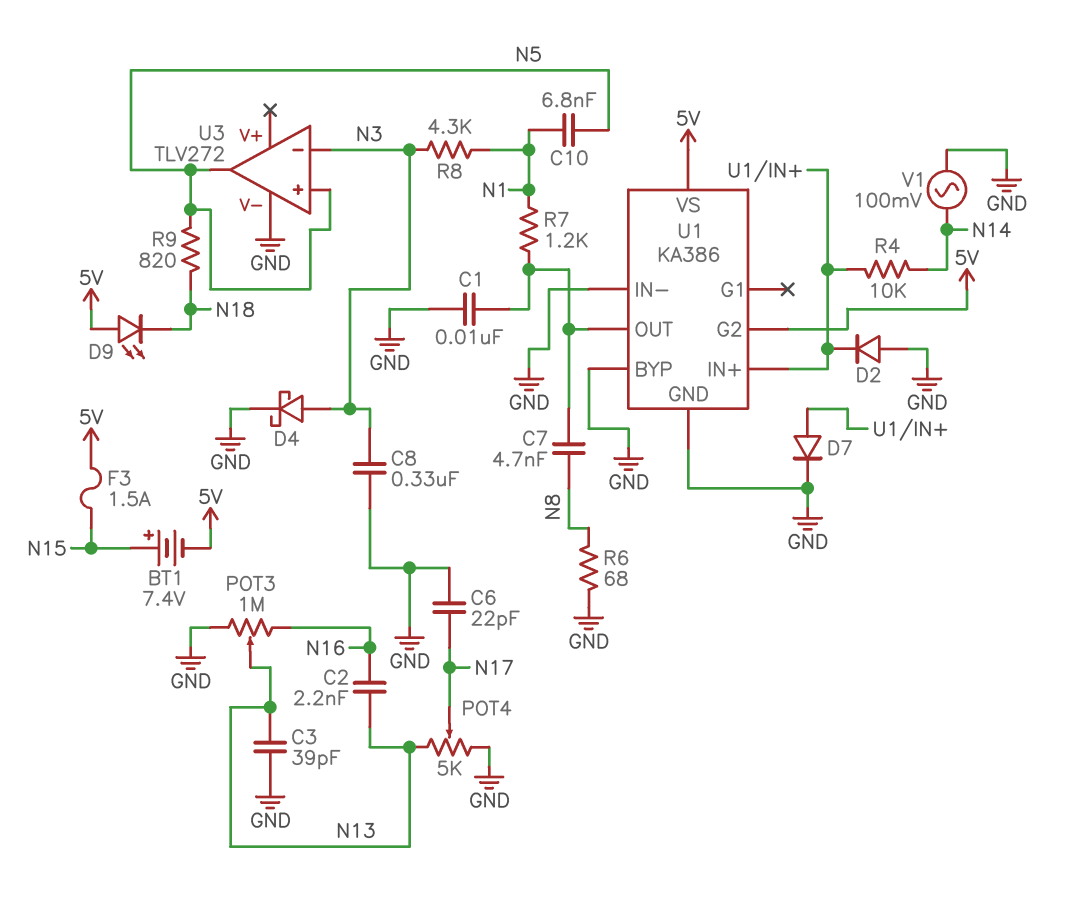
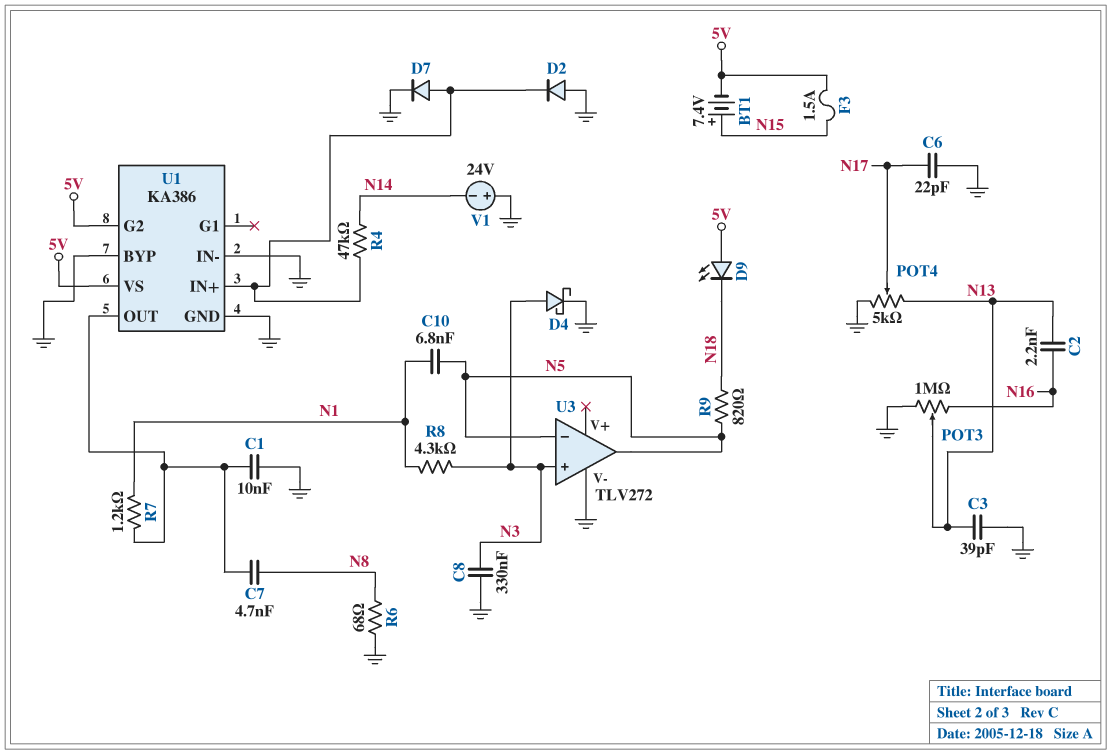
R4: 10k (N14, U1/IN+) -> 47k (N14, U1/IN+)
U3 pin in+: N5 -> N3
U3 pin in-: N3 -> N5
V1: AC 100mV (GND, N14) -> 24V (plus GND, minus N14)

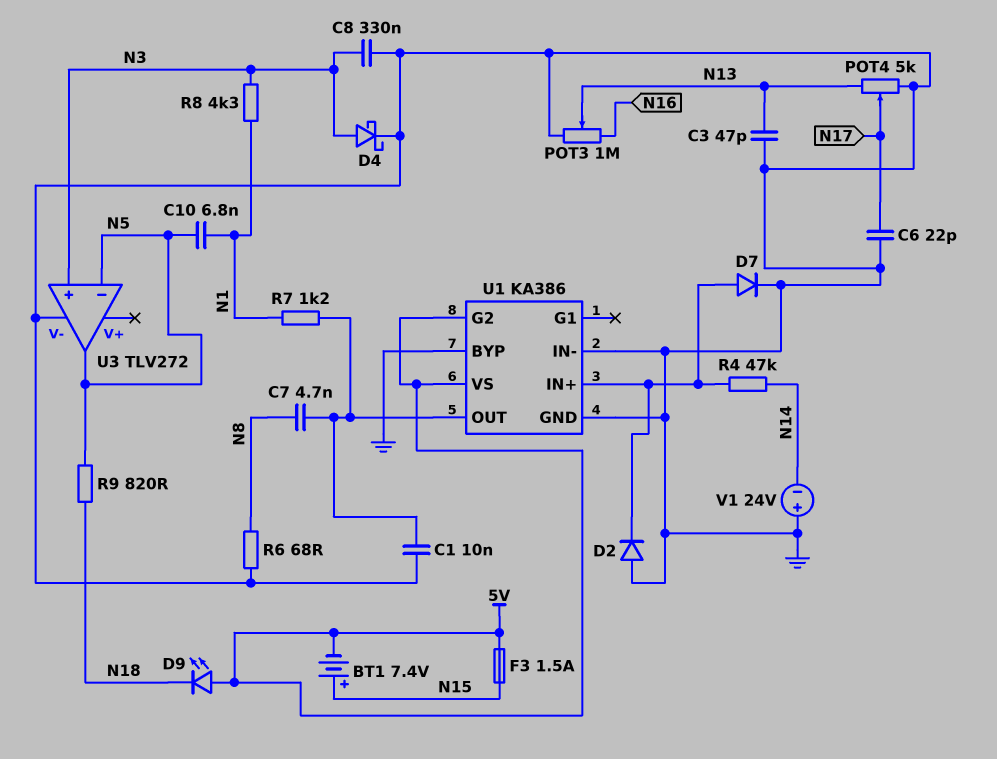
C2: 2.2nF (N13, N16) -> none
C3: 39pF (GND, N13) -> 47pF (GND, N13)

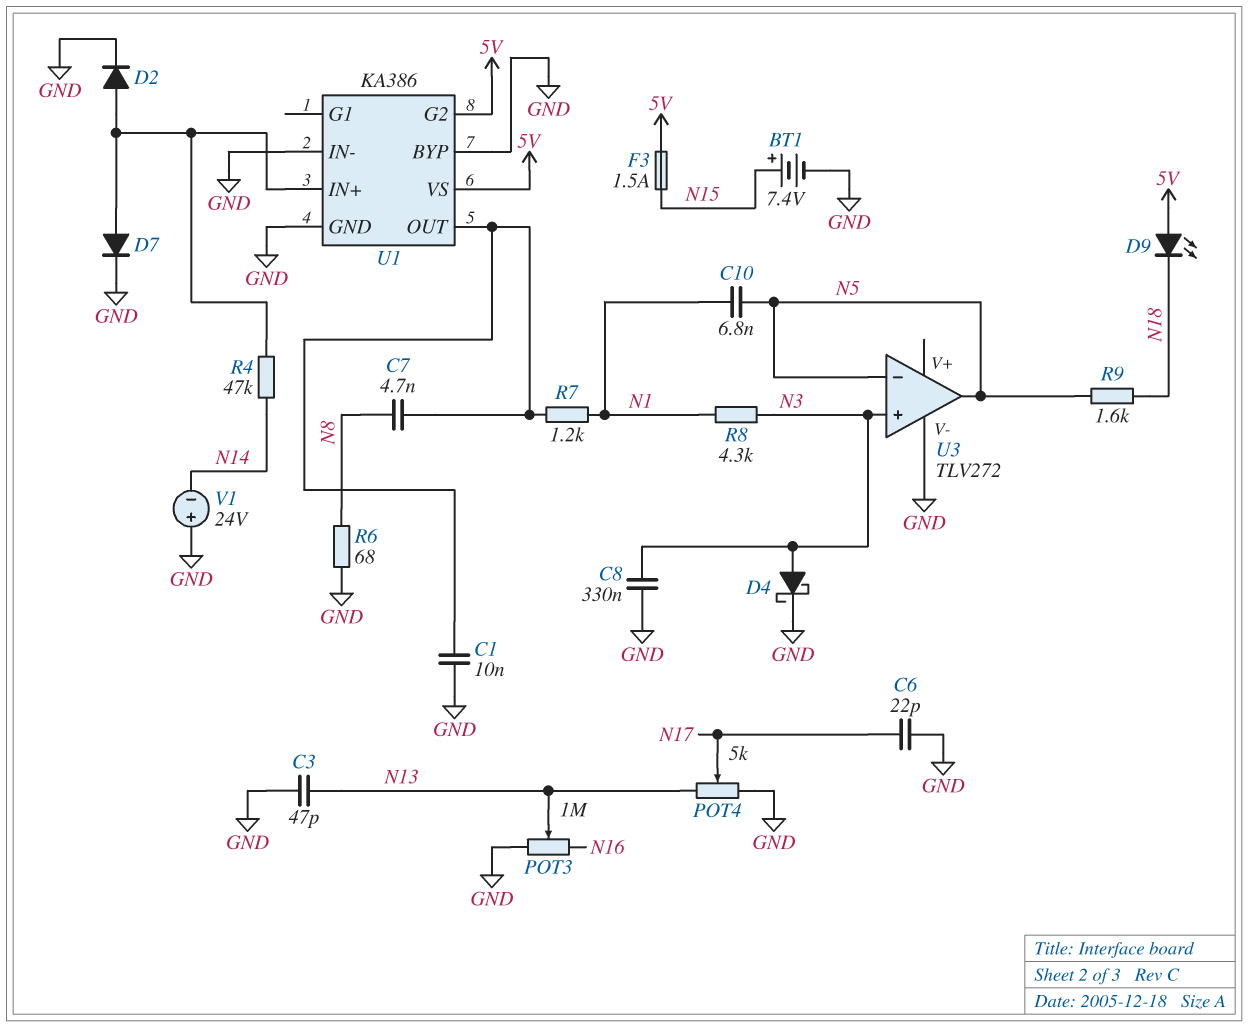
BT1: 7.4V (plus N15, minus 5V) -> 7.4V (plus N15, minus GND)
D2: diode (A GND, K U1/IN+) -> diode (A U1/IN+, K GND)
R9: 820 (N5, N18) -> 1.6k (N5, N18)

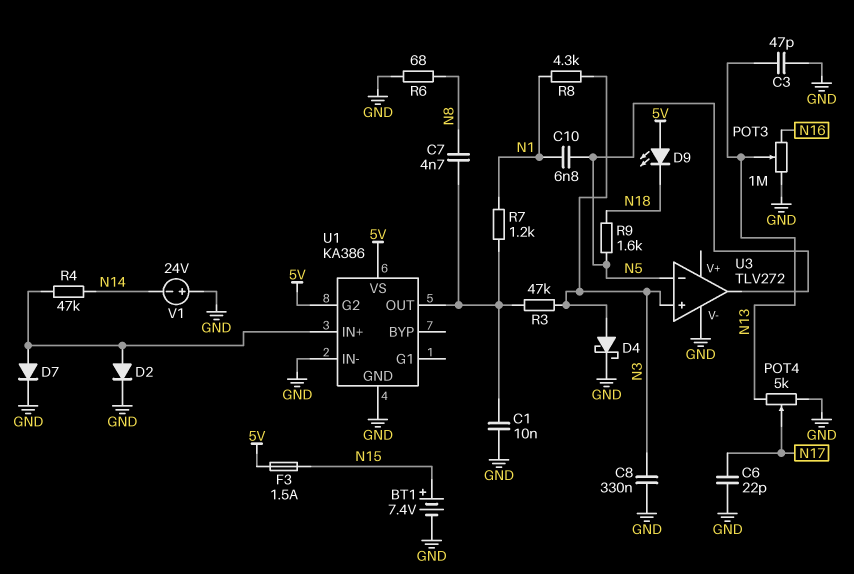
R3: none -> 47k (N3, U1/OUT)
U1 pin BYP: GND -> none

